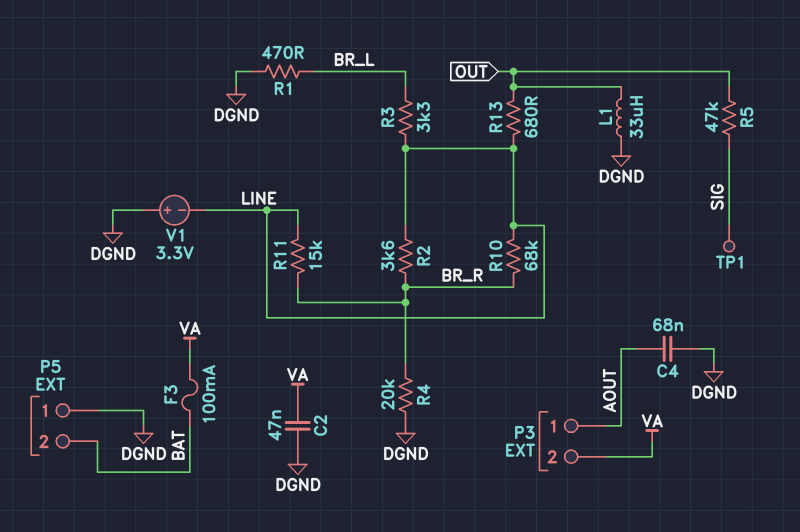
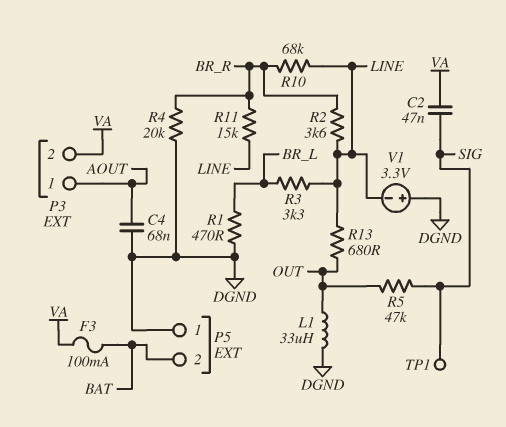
C2: 47nF (DGND, VA) -> 47nF (SIG, VA)

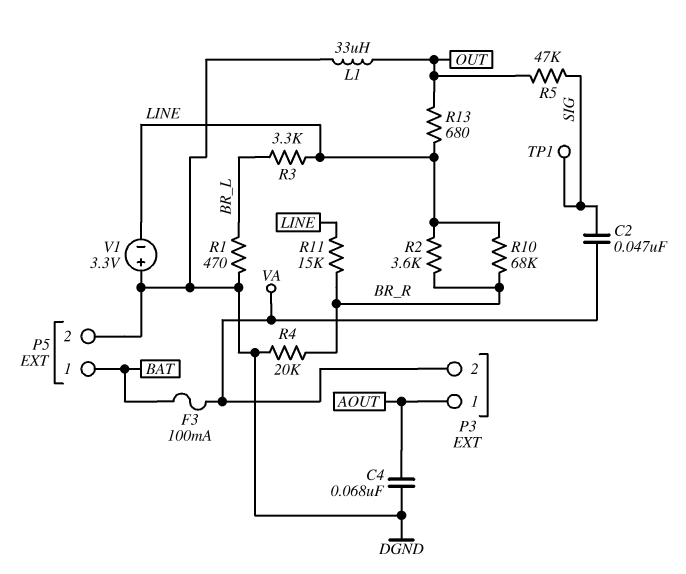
P5 pin 1: DGND -> BAT
P5 pin 2: BAT -> DGND

